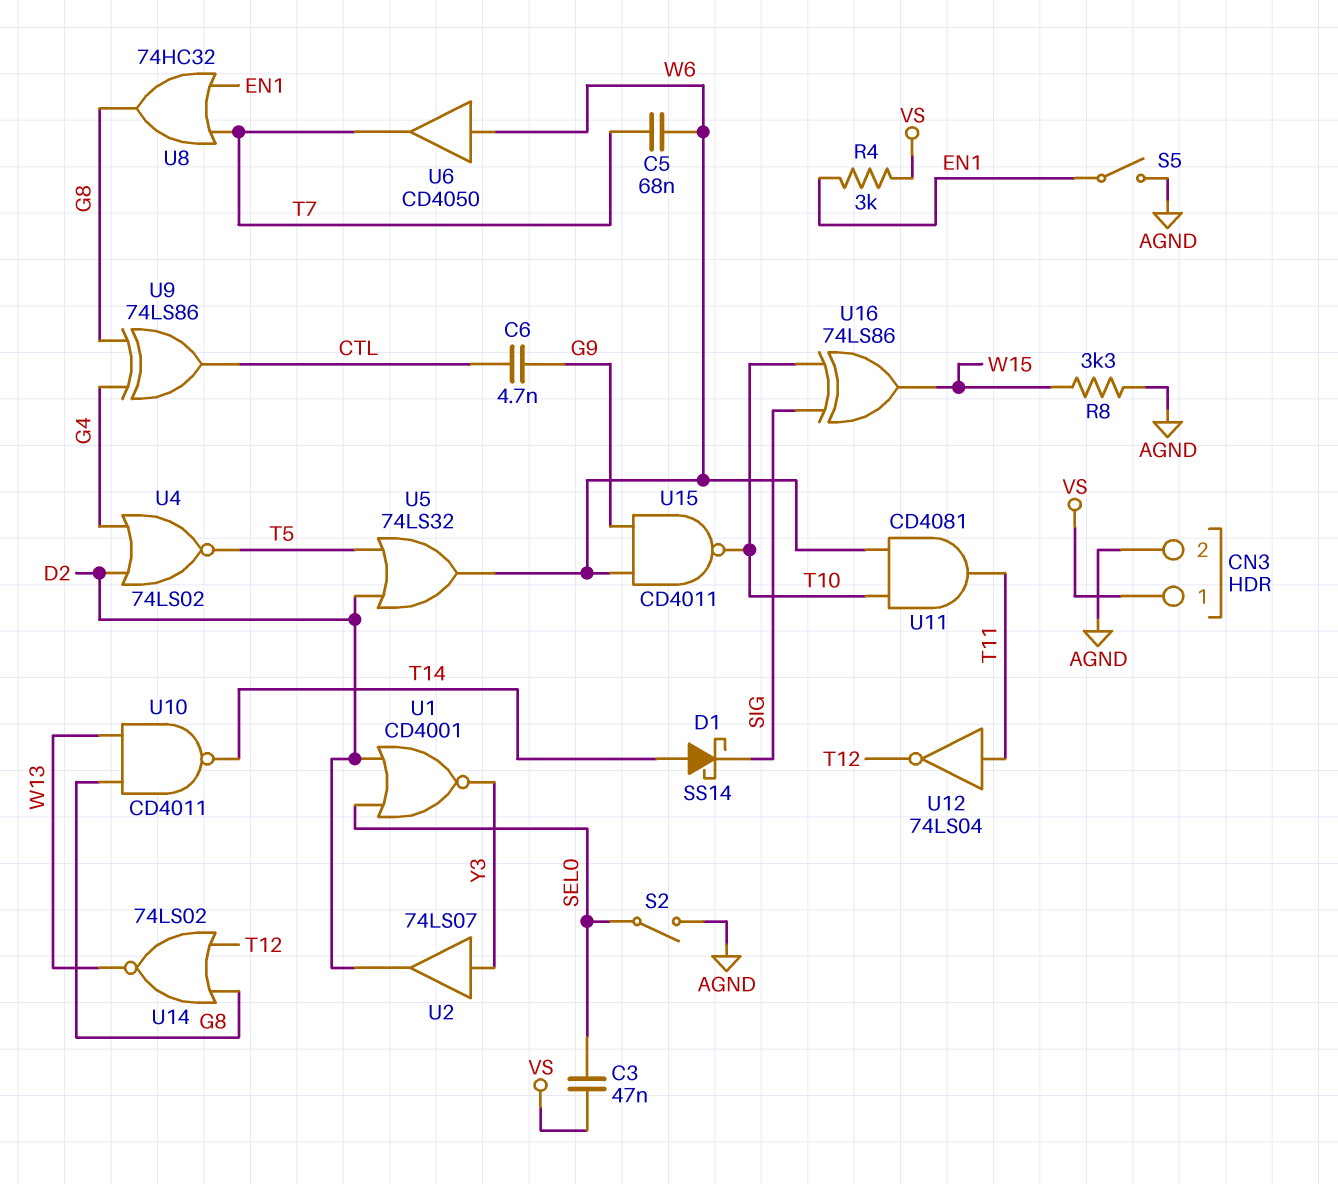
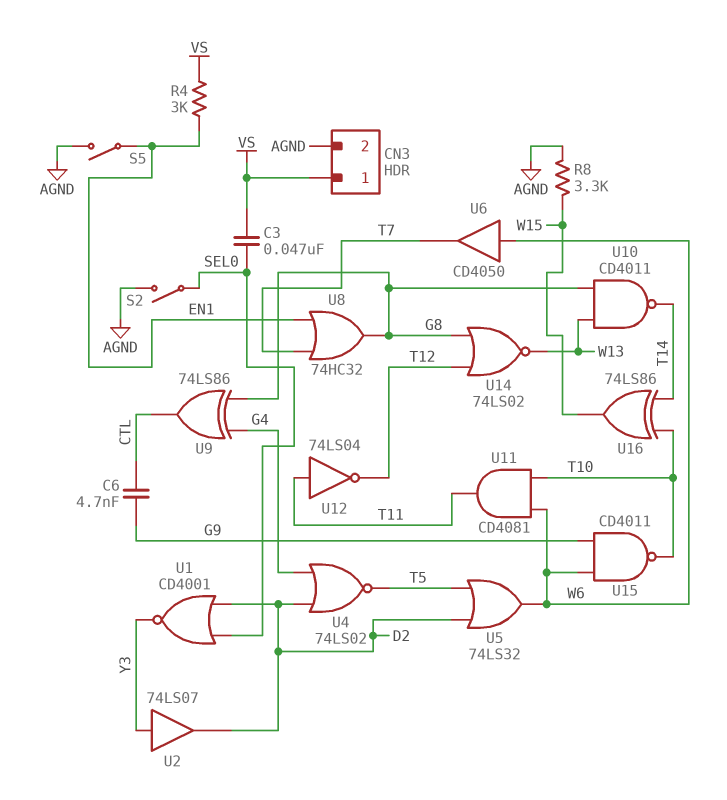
C5: 68nF (T7, W6) -> none
D1: schottky SS14 (A T14, K SIG) -> none
U16: XOR 74LS86 (in SIG, in T10, out W15) -> XOR 74LS86 (in T10, in T14, out W15)

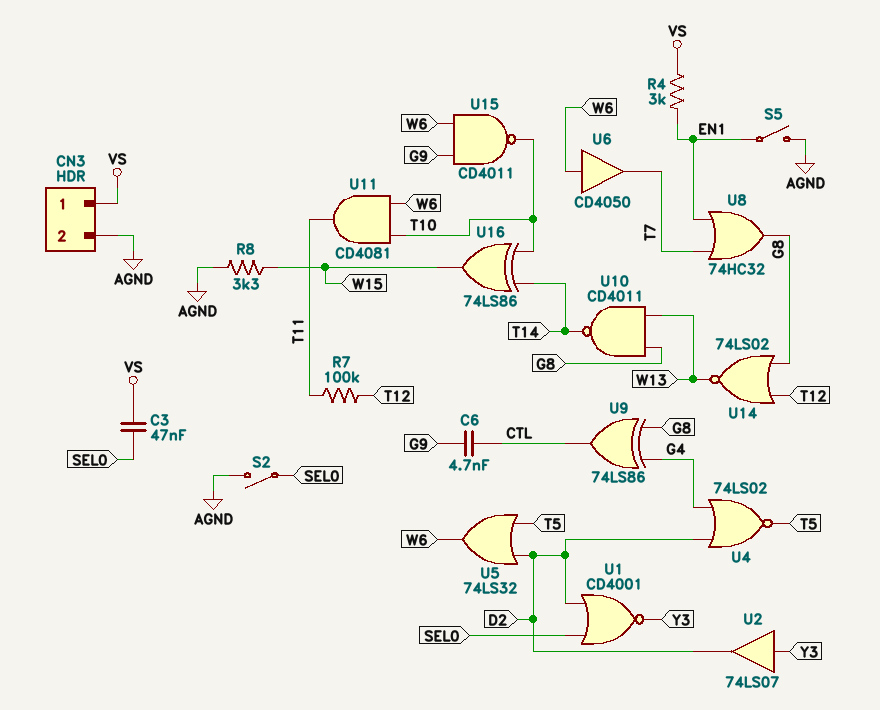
R7: none -> 100k (T11, T12)
U12: NOT 74LS04 (in T11, out T12) -> none

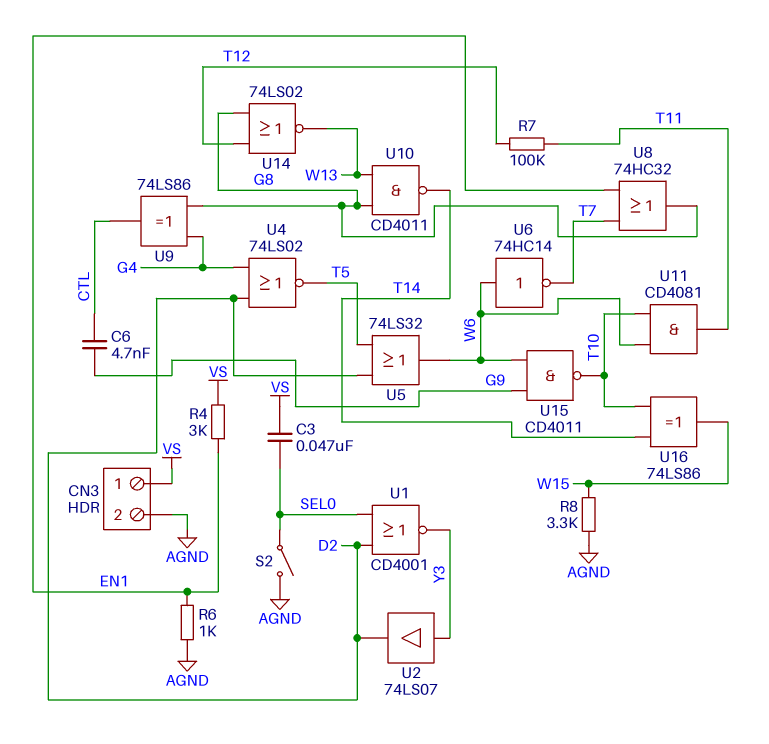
R6: none -> 1k (AGND, EN1)
S5: switch (AGND, EN1) -> none
U6: buffer CD4050 (in W6, out T7) -> NOT 74HC14 (in W6, out T7)

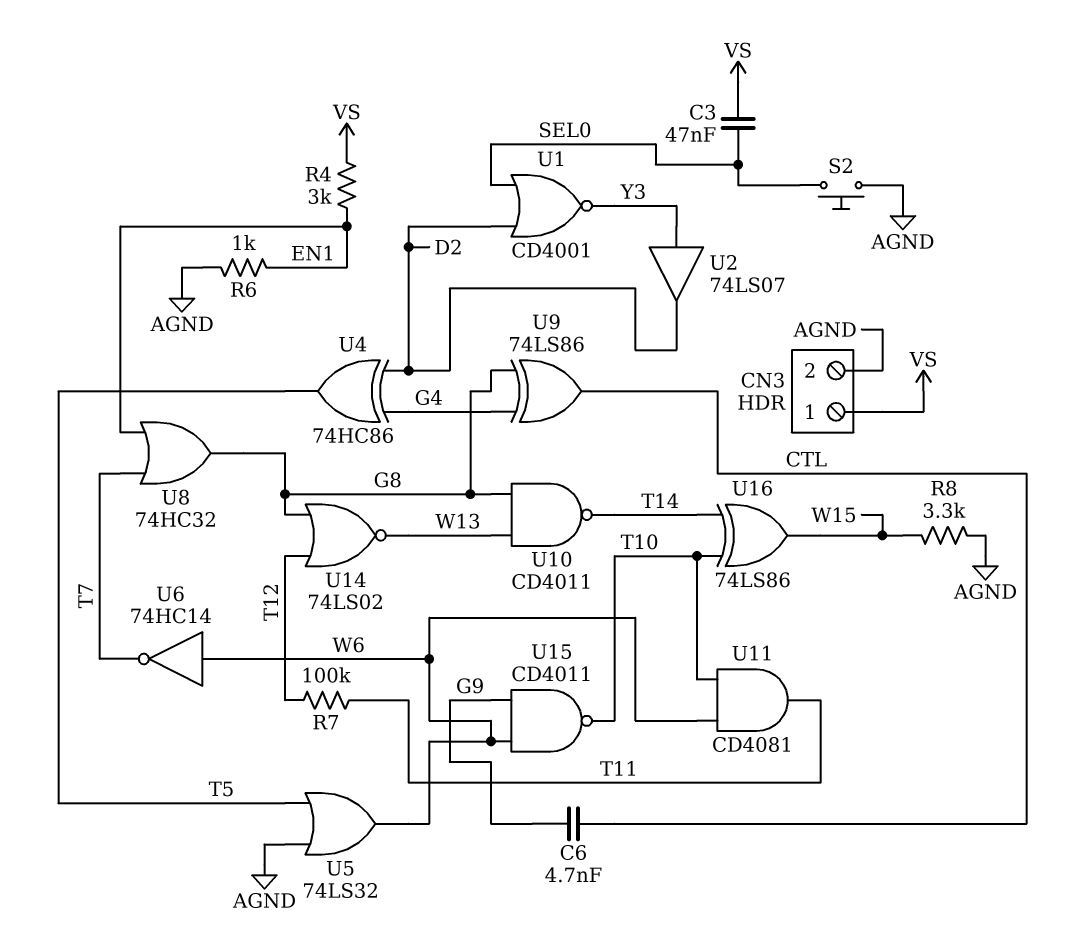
S2: switch (AGND, SEL0) -> button (AGND, SEL0)
U4: NOR 74LS02 (in D2, in G4, out T5) -> XOR 74HC86 (in D2, in G4, out T5)
U5: OR 74LS32 (in D2, in T5, out W6) -> OR 74LS32 (in AGND, in T5, out W6)

